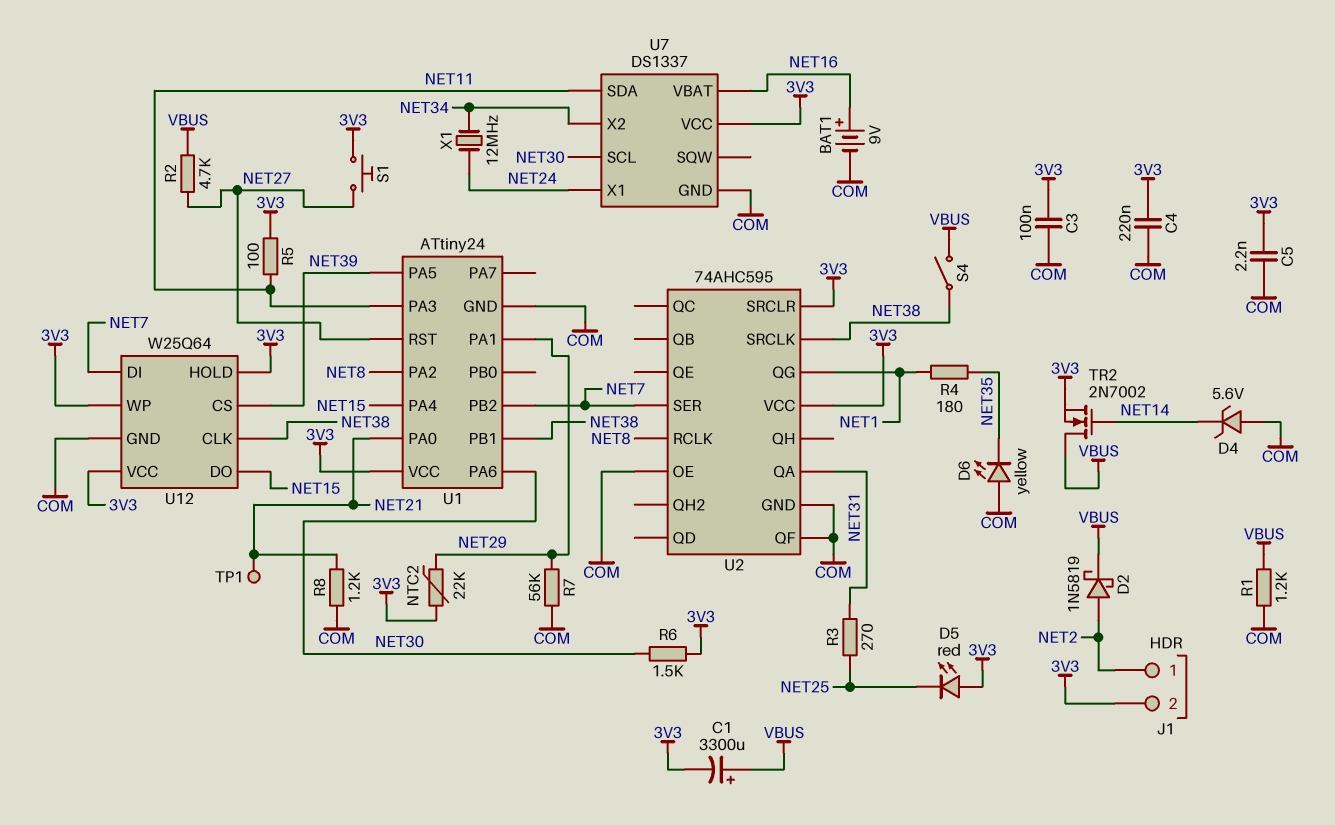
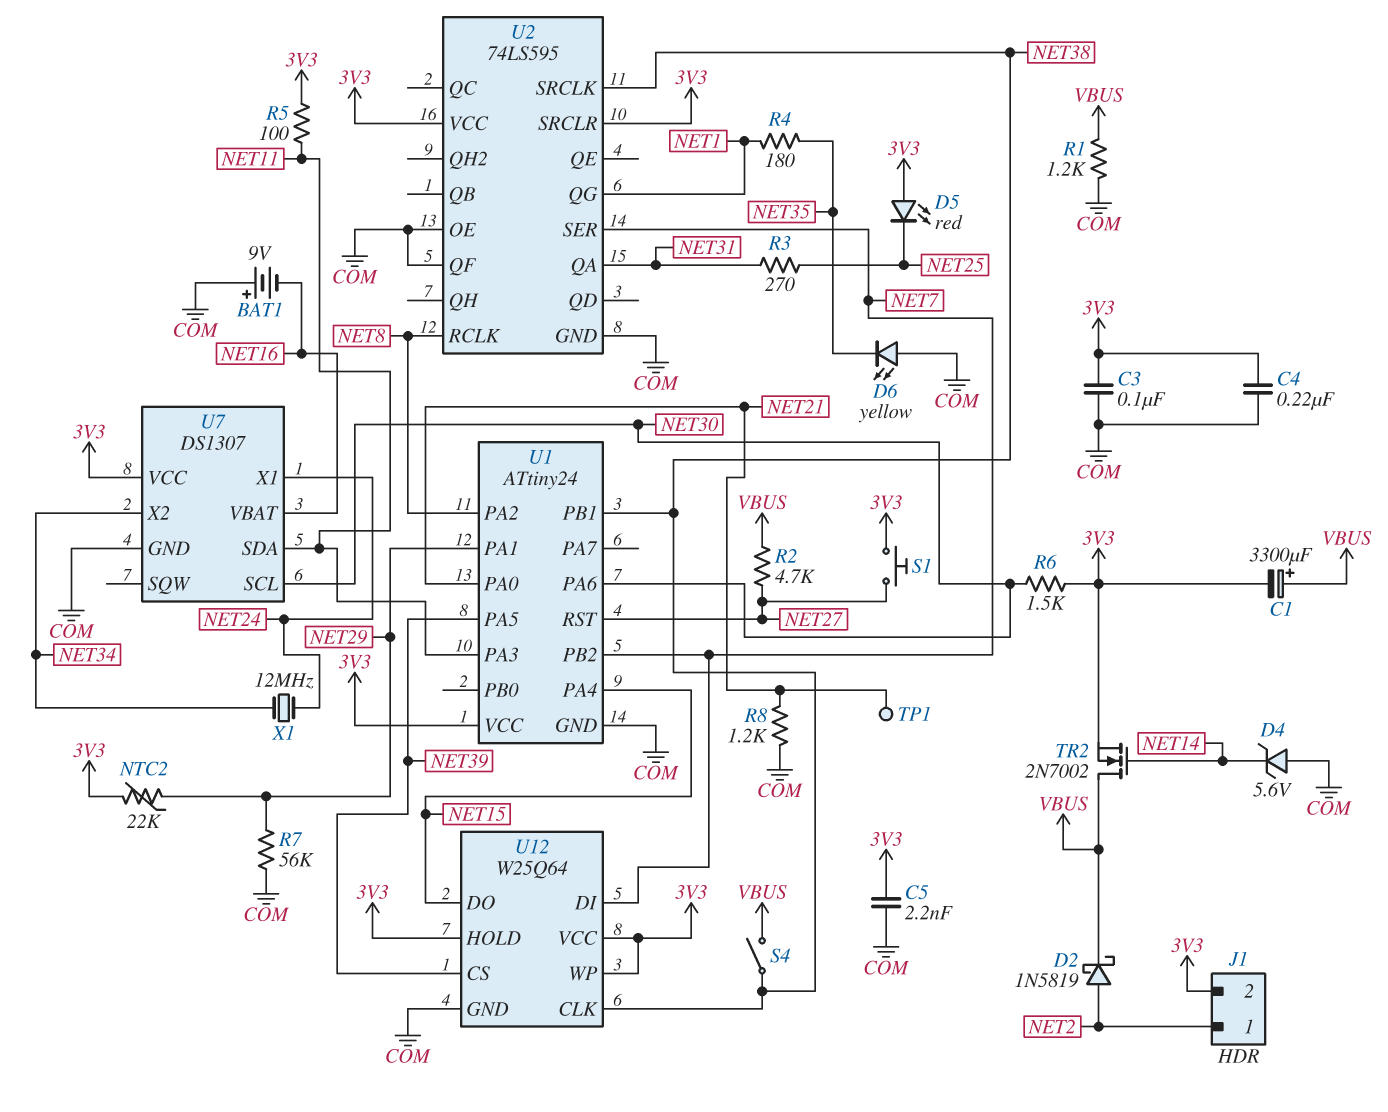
BAT1: 9V (plus NET16, minus COM) -> 9V (plus COM, minus NET16)
U2: 74AHC595 -> 74LS595
U7: DS1337 -> DS1307

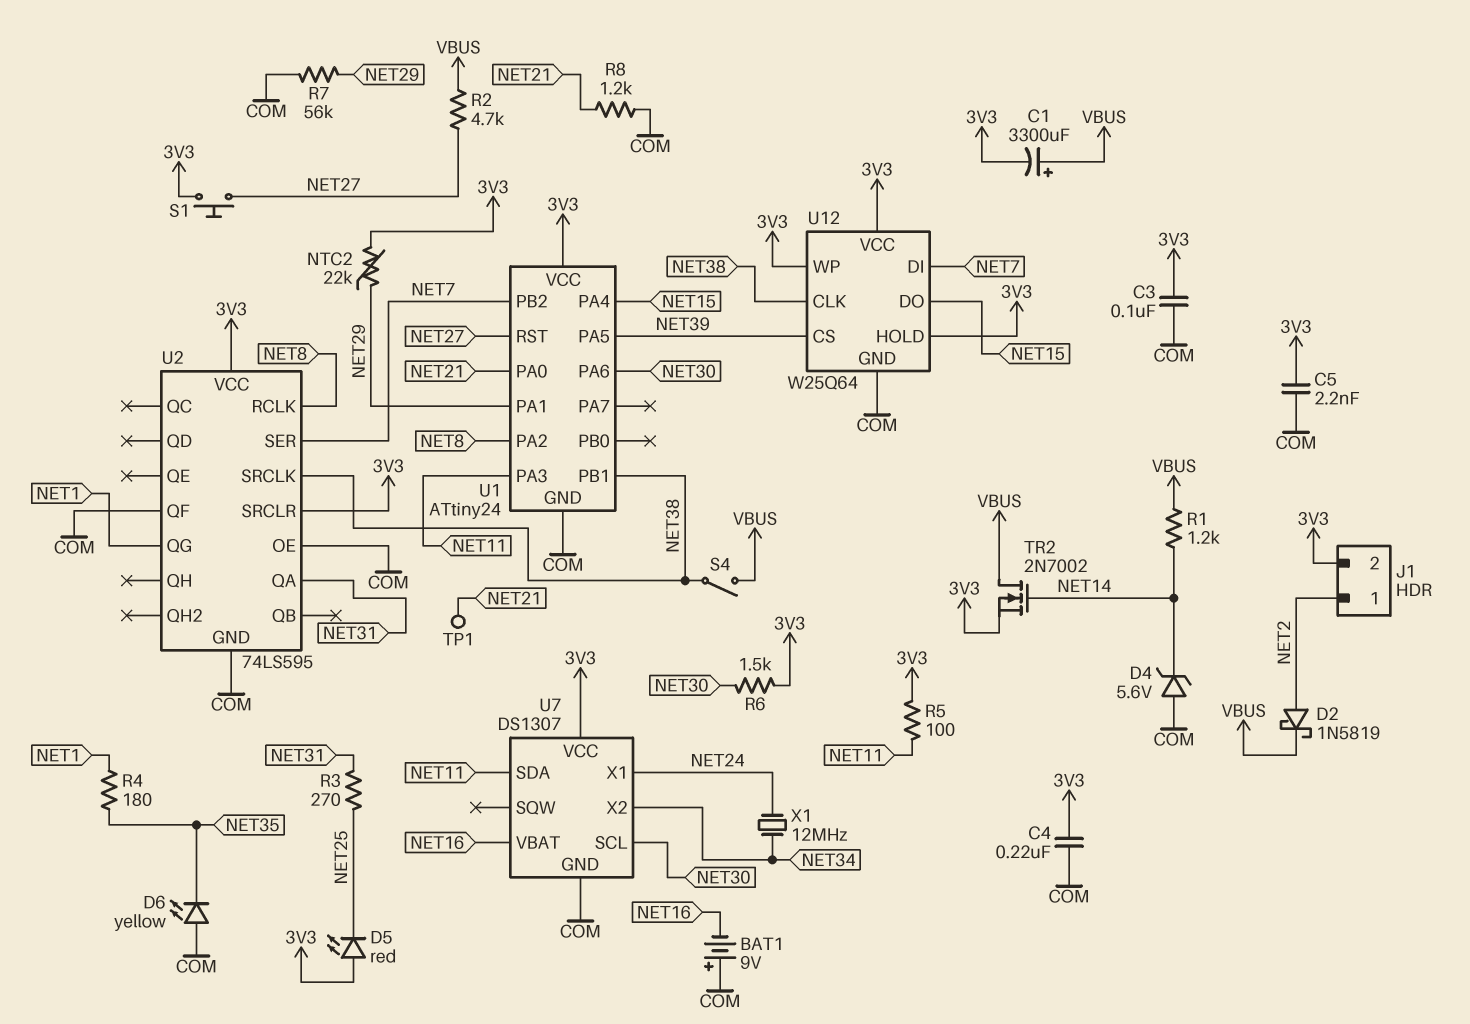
R1: 1.2k (COM, VBUS) -> 1.2k (NET14, VBUS)

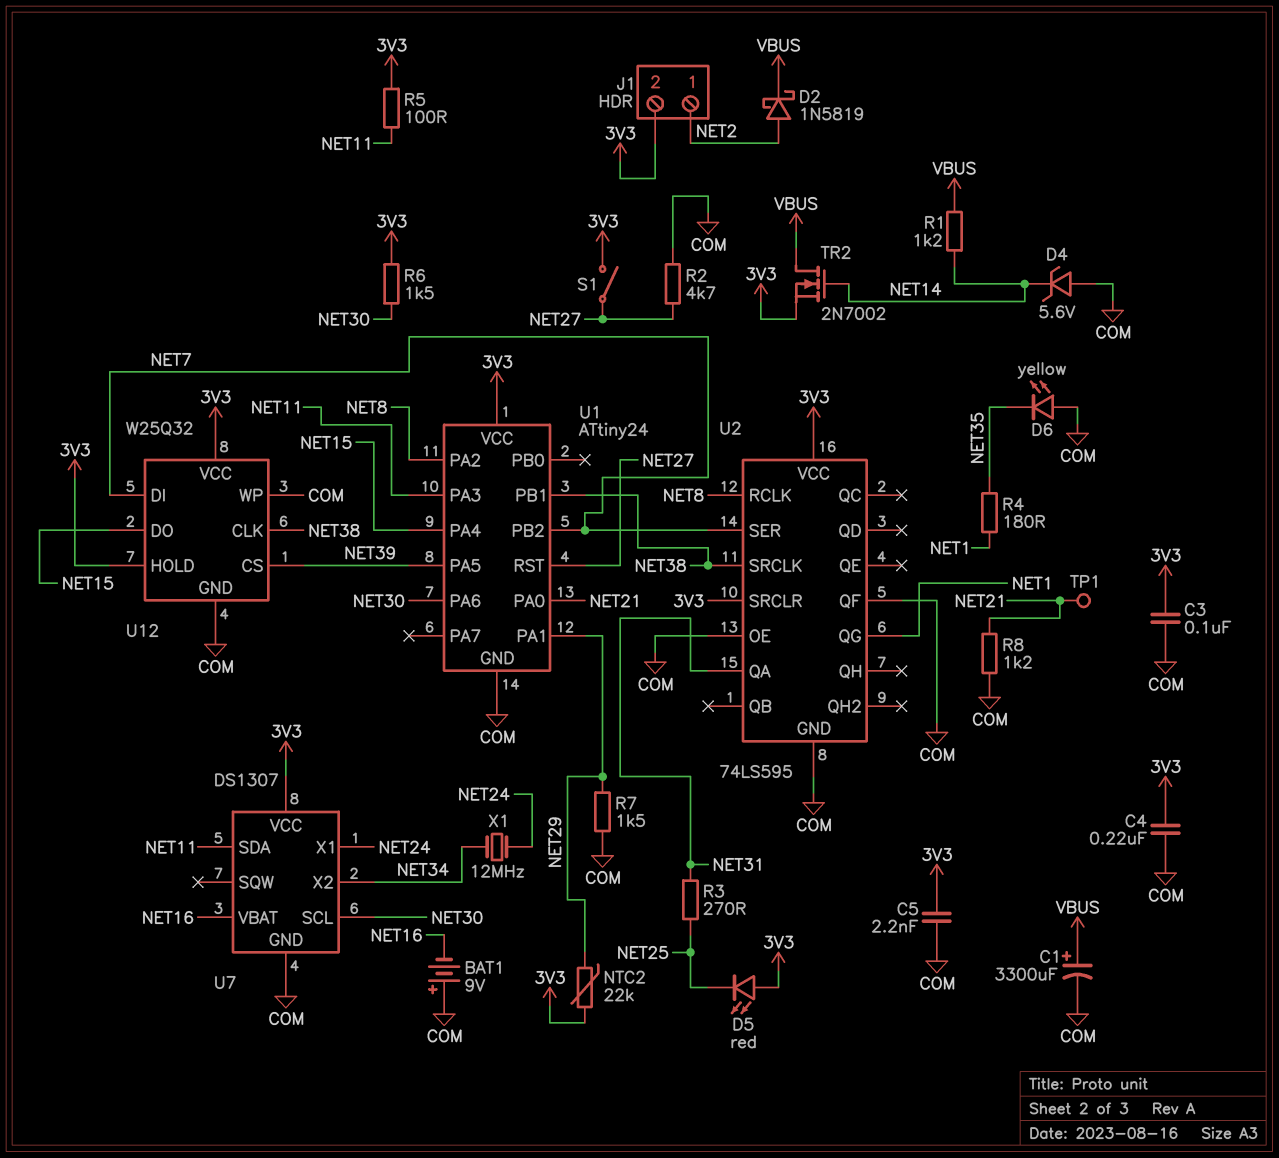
C1: 3300uF (plus VBUS, minus 3V3) -> 3300uF (plus VBUS, minus COM)
R2: 4.7k (NET27, VBUS) -> 4.7k (COM, NET27)
R7: 56k (COM, NET29) -> 1.5k (COM, NET29)
S1: button (3V3, NET27) -> switch (3V3, NET27)
S4: switch (NET38, VBUS) -> none
U12: W25Q64 -> W25Q32
U12 pin WP: 3V3 -> COM

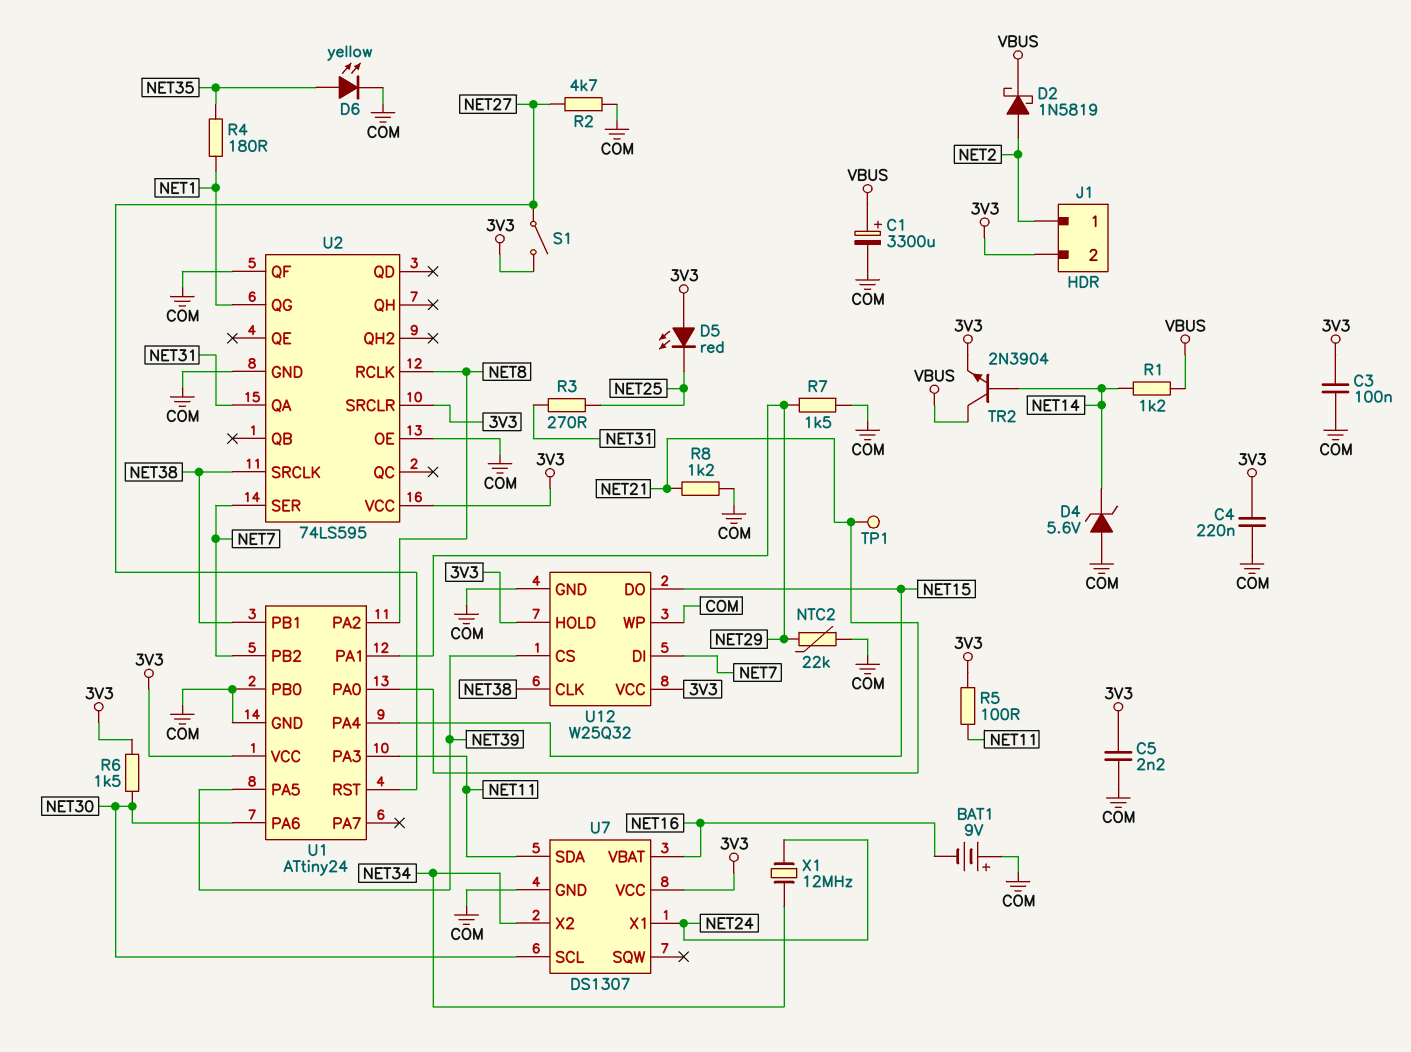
D6: LED yellow (A COM, K NET35) -> LED yellow (A NET35, K COM)
NTC2: 22k (3V3, NET29) -> 22k (COM, NET29)
TR2: NMOS 2N7002 (G NET14, D VBUS, S 3V3) -> NPN 2N3904 (B NET14, C VBUS, E 3V3)
U1 pin PB0: none -> COM

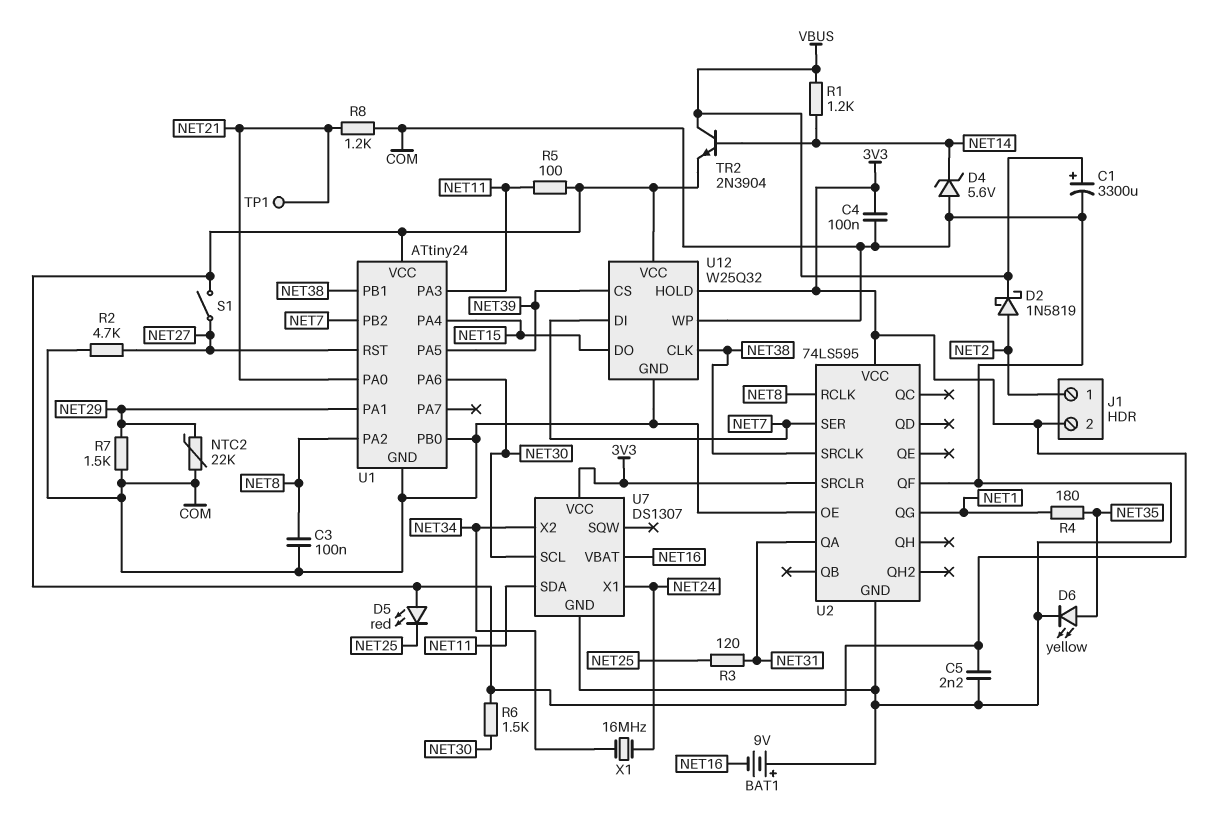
C3: 100nF (3V3, COM) -> 100nF (COM, NET8)
C4: 220nF (3V3, COM) -> 100nF (3V3, COM)
R3: 270 (NET25, NET31) -> 120 (NET25, NET31)
X1: 12MHz (NET24, NET34) -> 16MHz (NET24, NET34)

